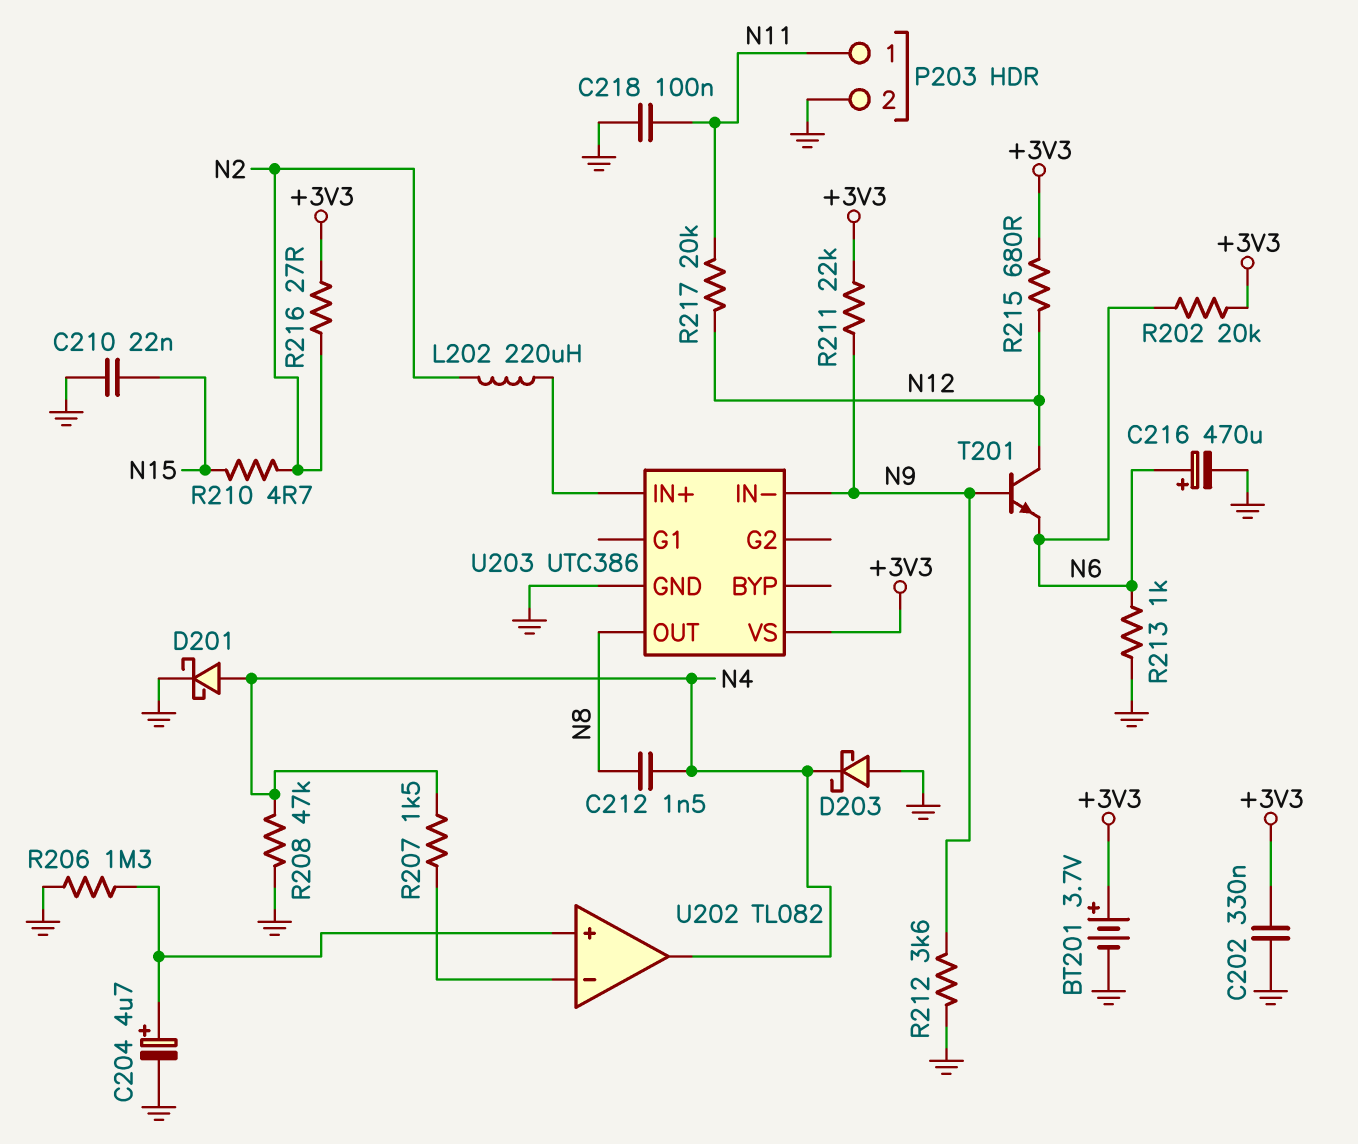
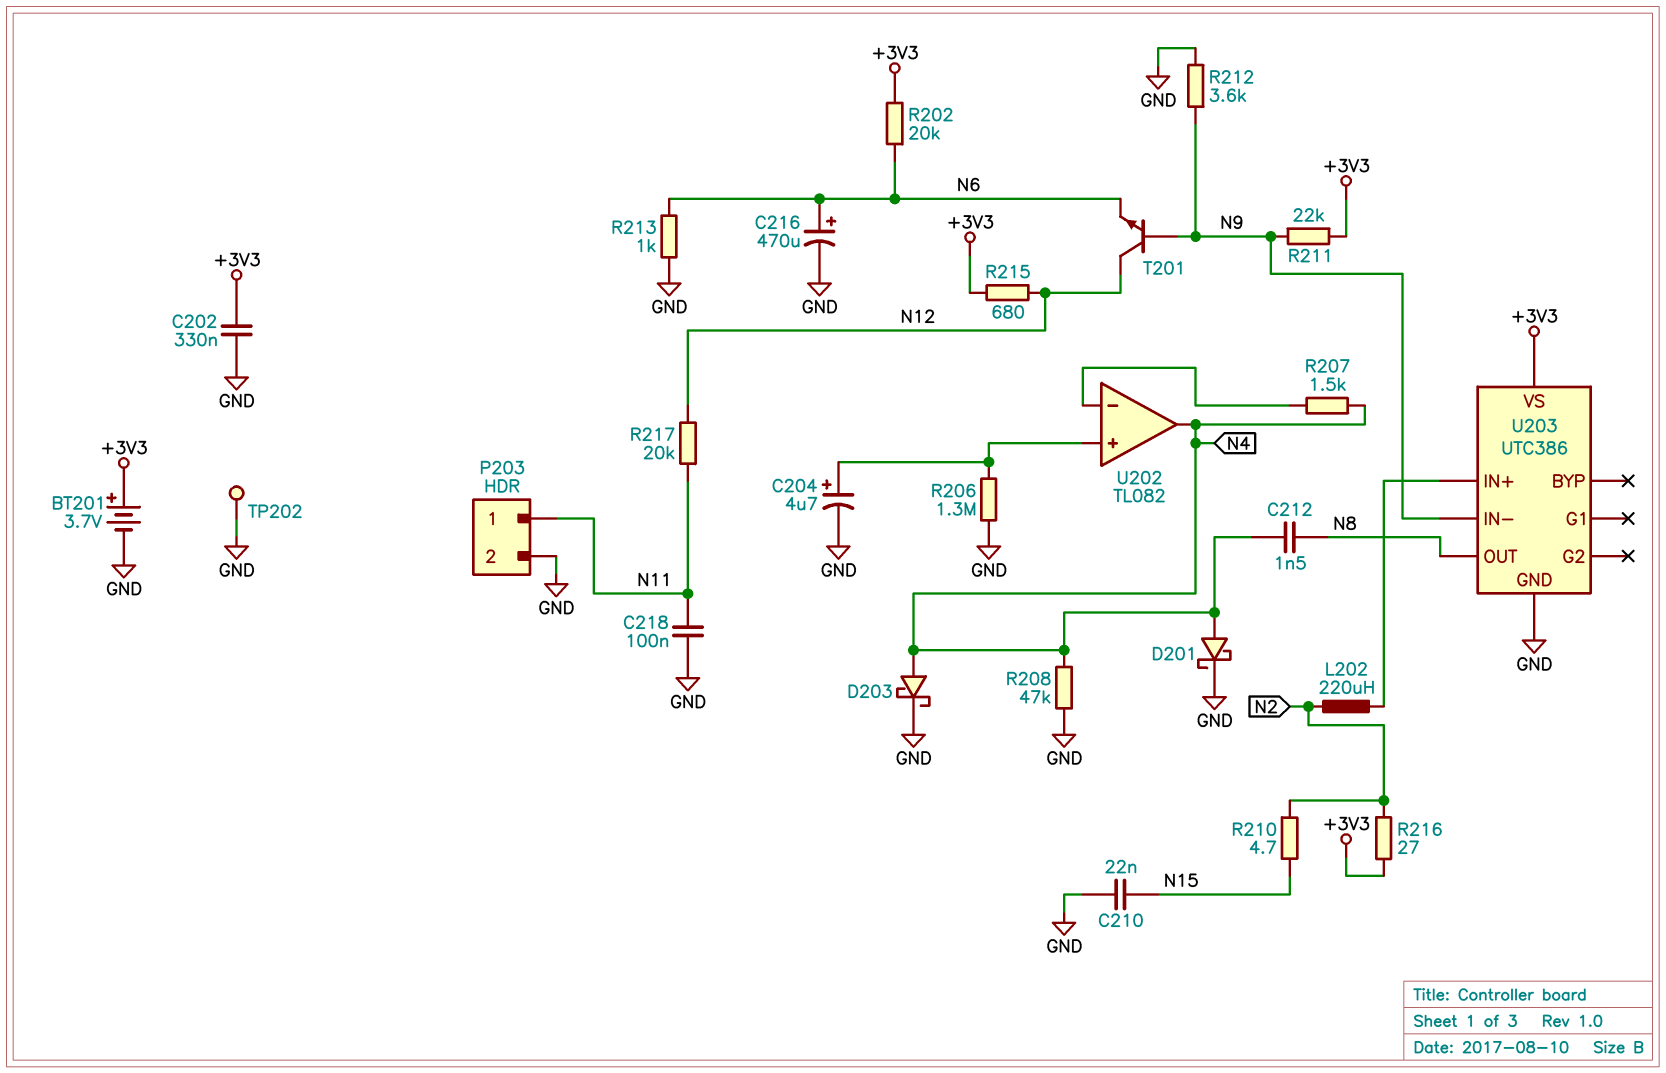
D203: schottky (A GND, K N4) -> schottky (A N4, K GND)
TP202: none -> test point (GND)

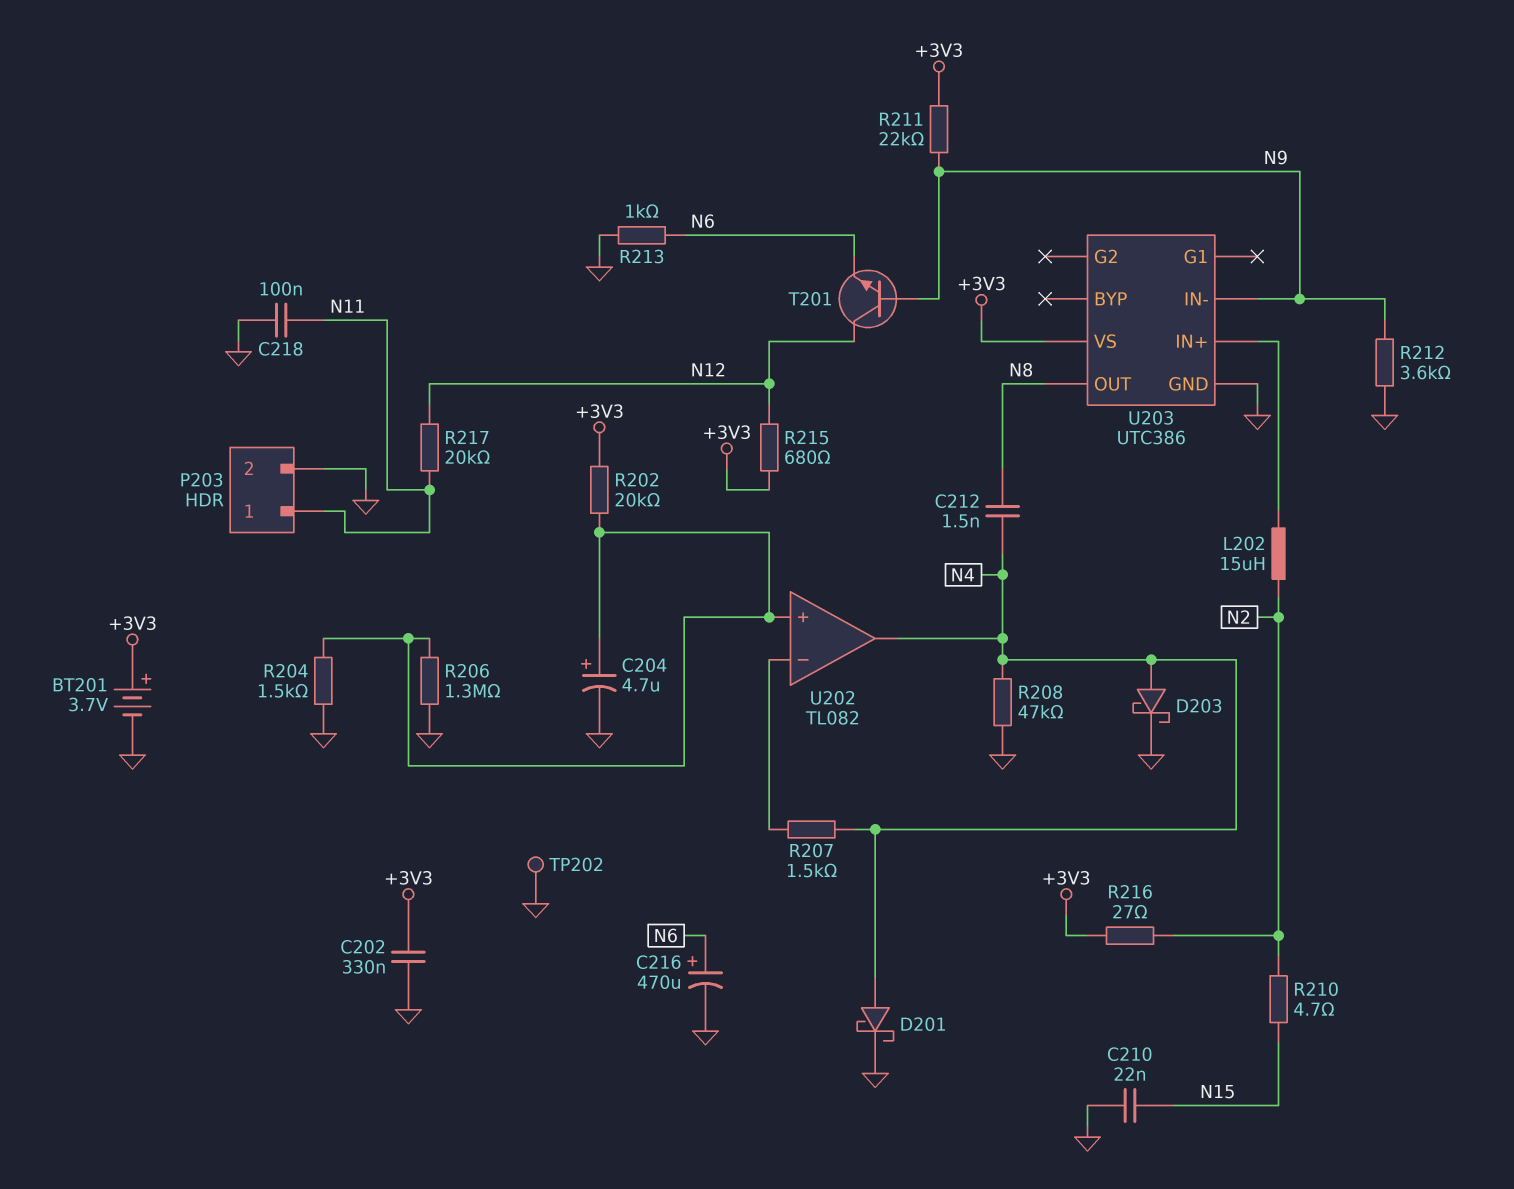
L202: 220uH (N2, U203/IN+) -> 15uH (N2, U203/IN+)
R202: 20k (+3V3, N6) -> 20k (+3V3, U202/in+)
R204: none -> 1.5k (GND, U202/in+)

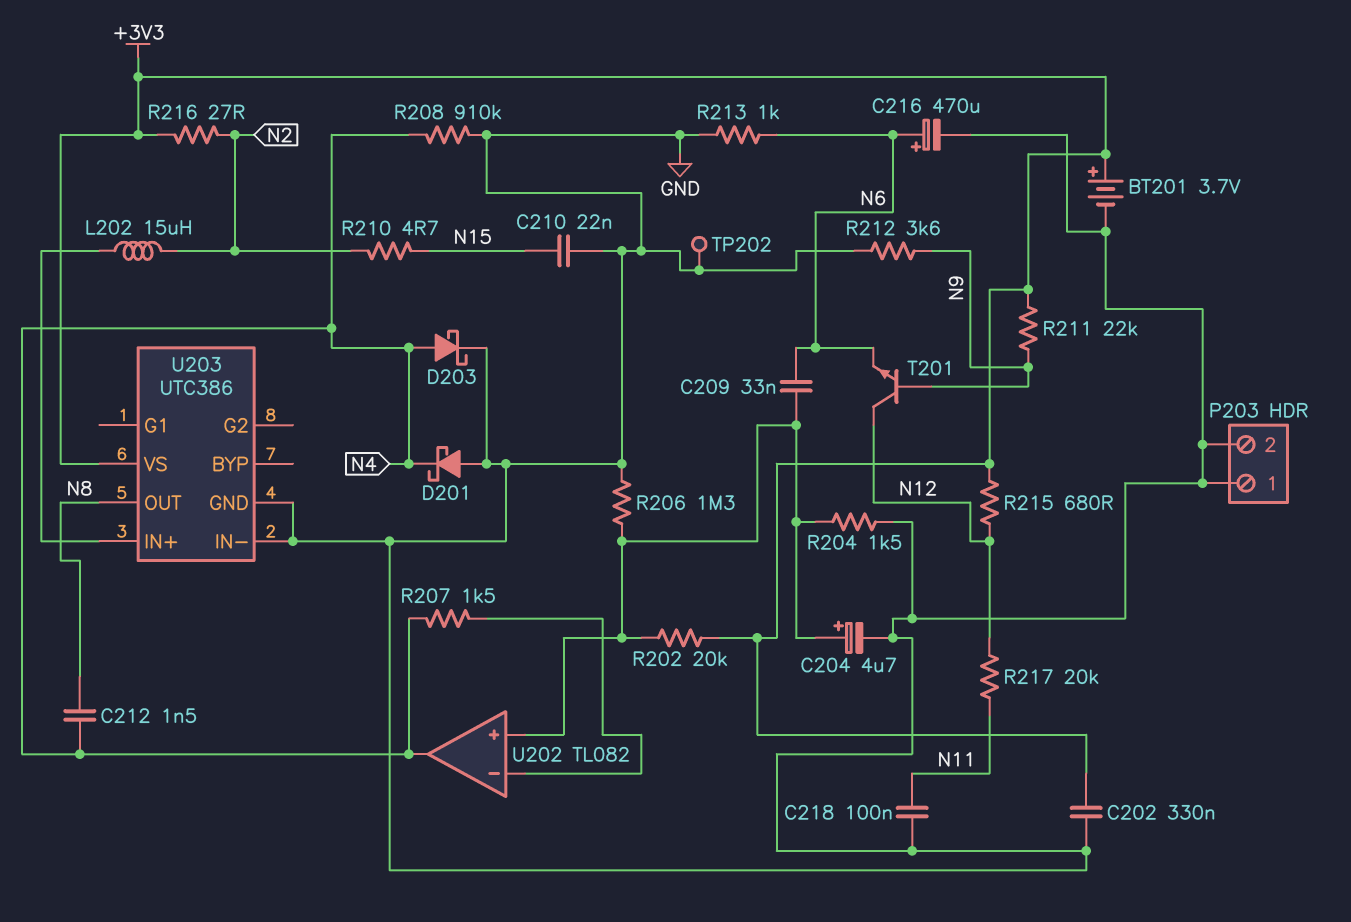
C209: none -> 33nF (N6, U202/in+)
D201: schottky (A N4, K GND) -> schottky (A GND, K N4)
P203 pin 1: N11 -> GND
R208: 47k (GND, N4) -> 910k (GND, N4)
U203 pin IN-: N9 -> GND

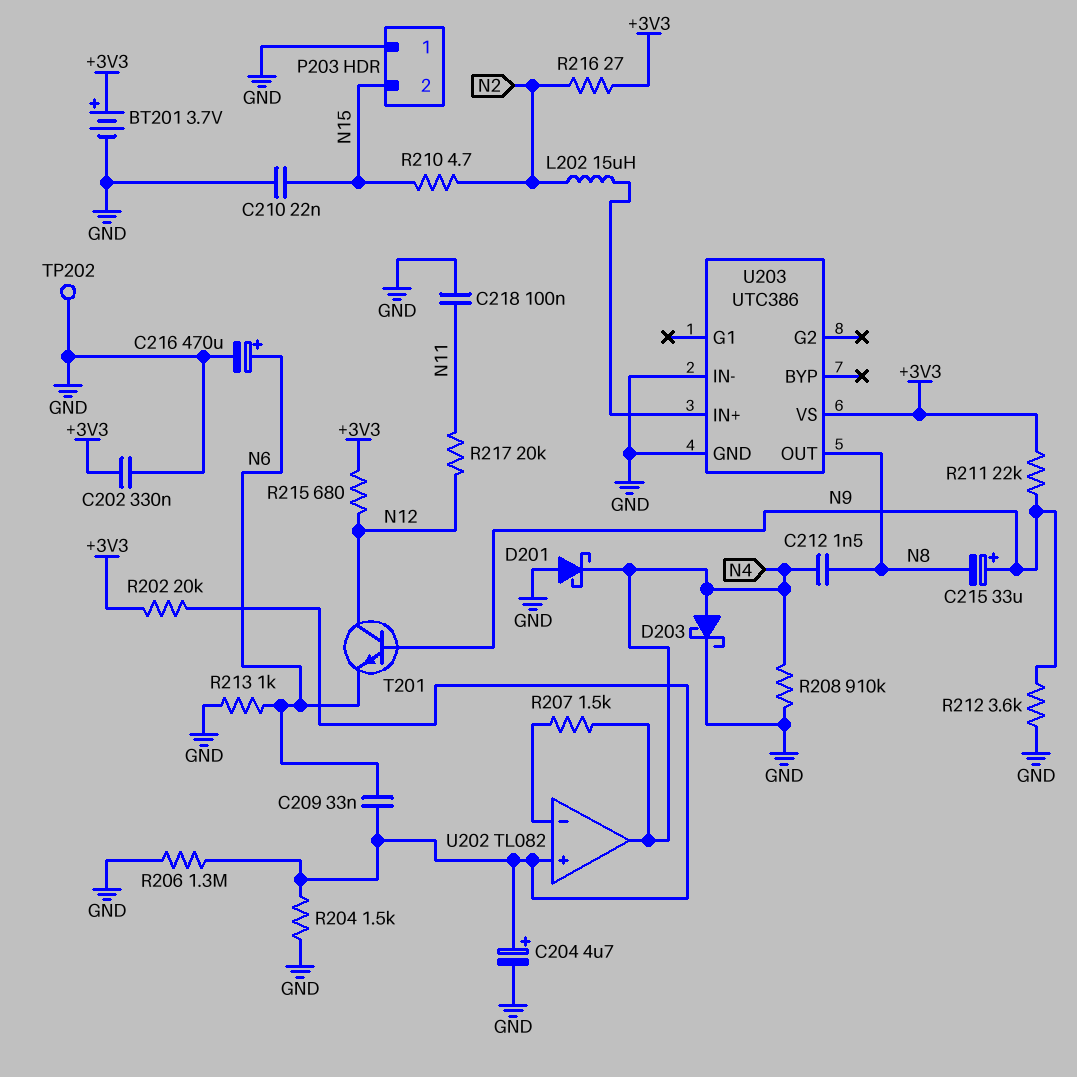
C215: none -> 33uF (plus N9, minus N8)
P203 pin 2: GND -> N15

